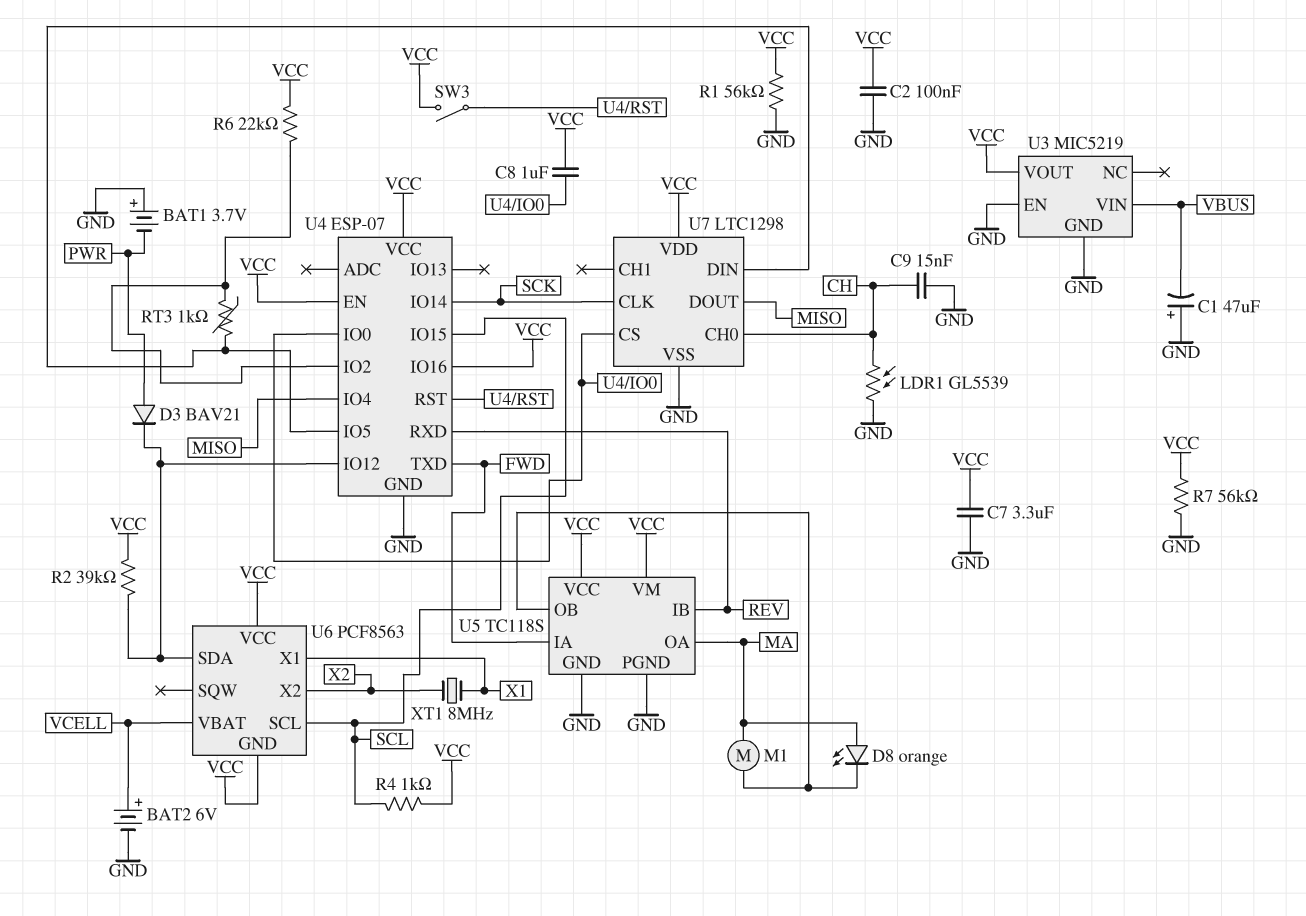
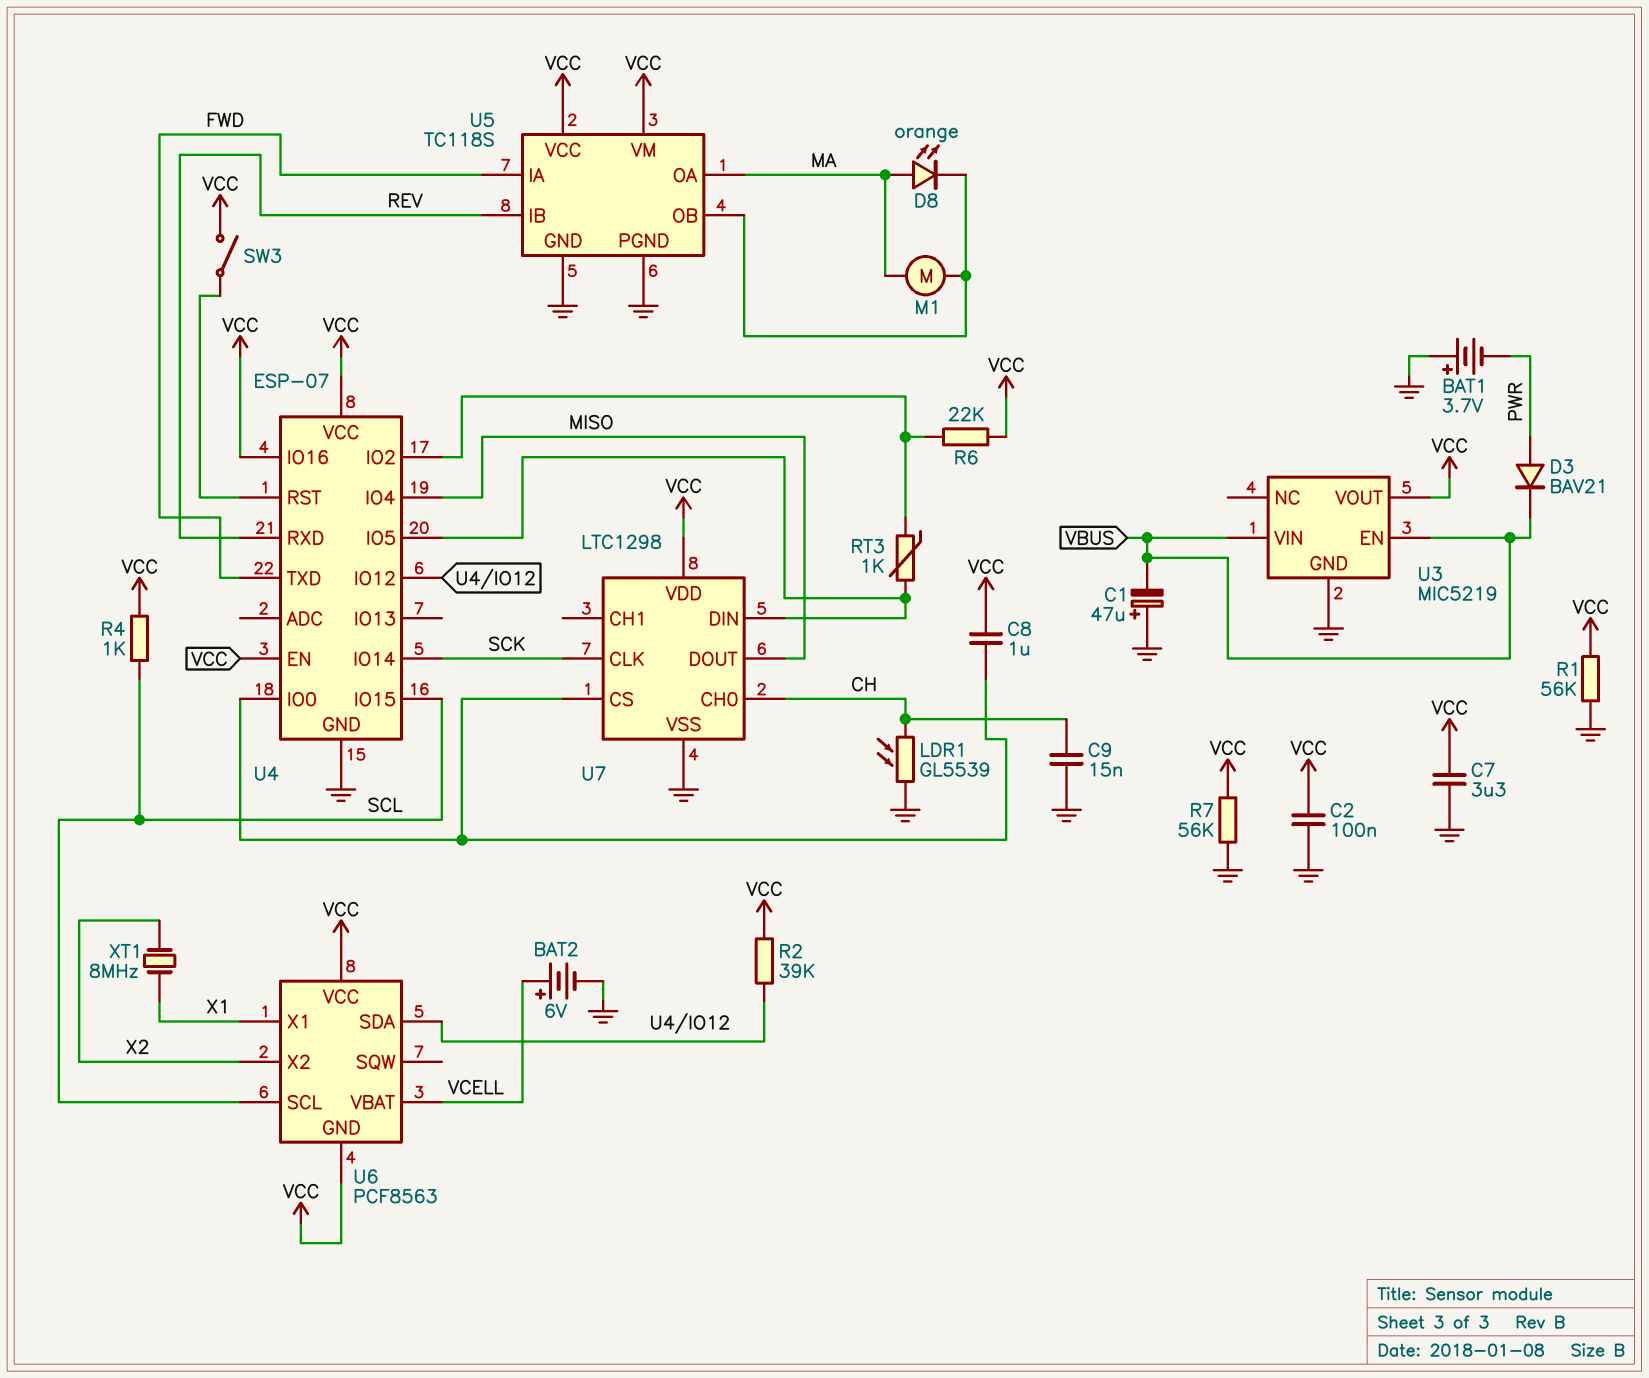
D3: diode BAV21 (A PWR, K U4/IO12) -> diode BAV21 (A PWR, K VBUS)
U3 pin EN: GND -> VBUS

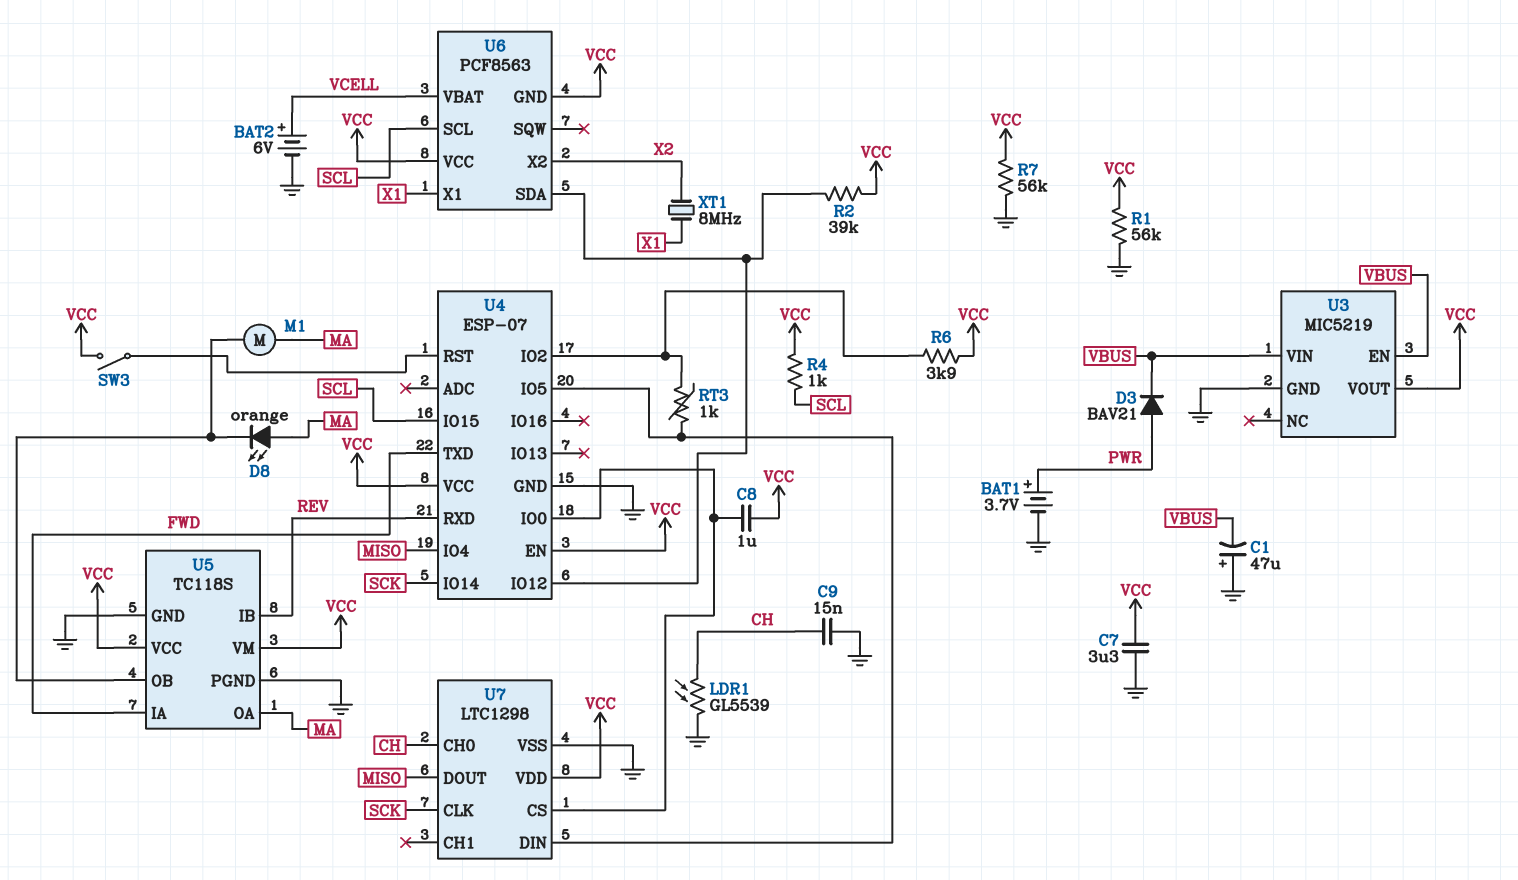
BAT1: 3.7V (plus GND, minus PWR) -> 3.7V (plus PWR, minus GND)
C2: 100nF (GND, VCC) -> none
R6: 22k (U4/IO2, VCC) -> 3.9k (U4/IO2, VCC)
U4 pin IO16: VCC -> none

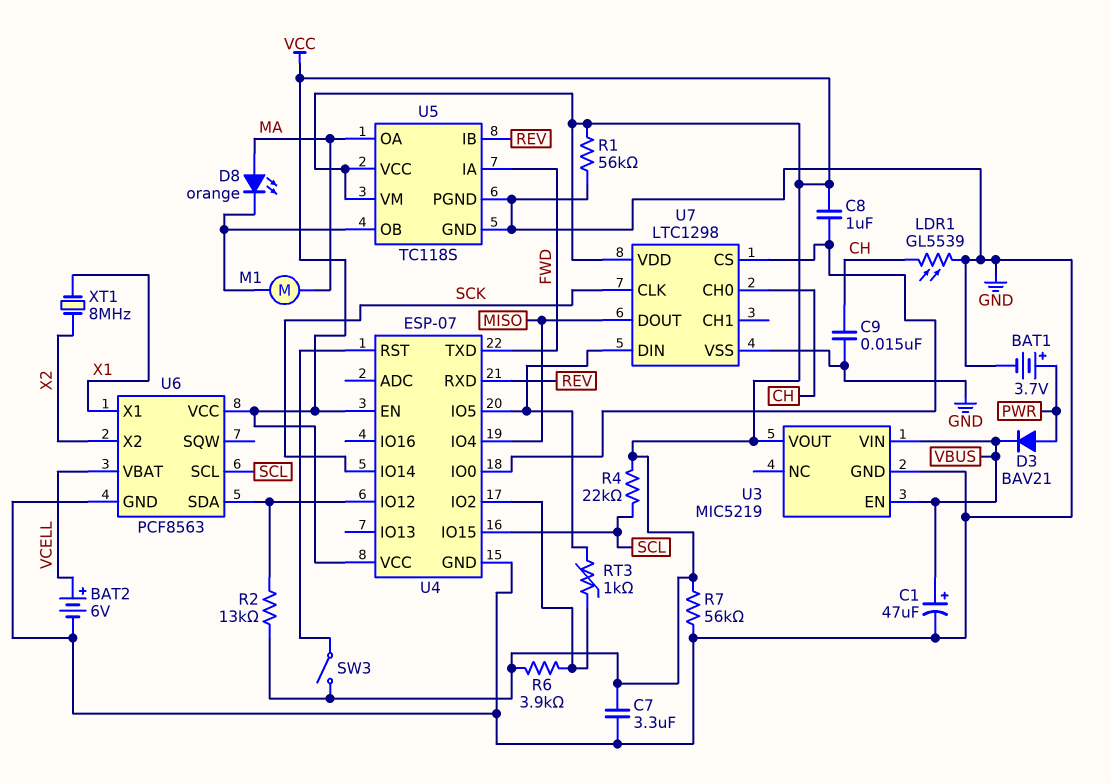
C1: 47uF (plus GND, minus VBUS) -> 47uF (plus VBUS, minus GND)
R2: 39k (U4/IO12, VCC) -> 13k (U4/IO12, VCC)
R4: 1k (SCL, VCC) -> 22k (SCL, VCC)
U6 pin GND: VCC -> GND

